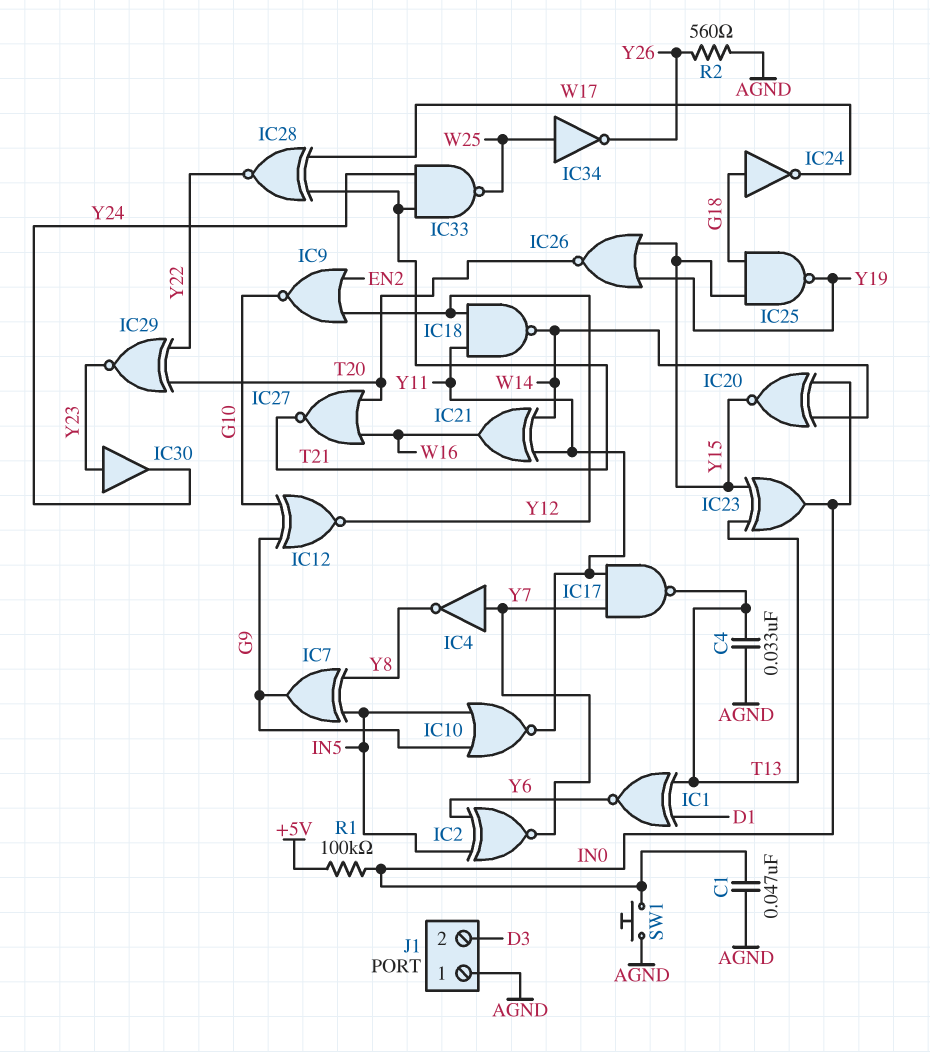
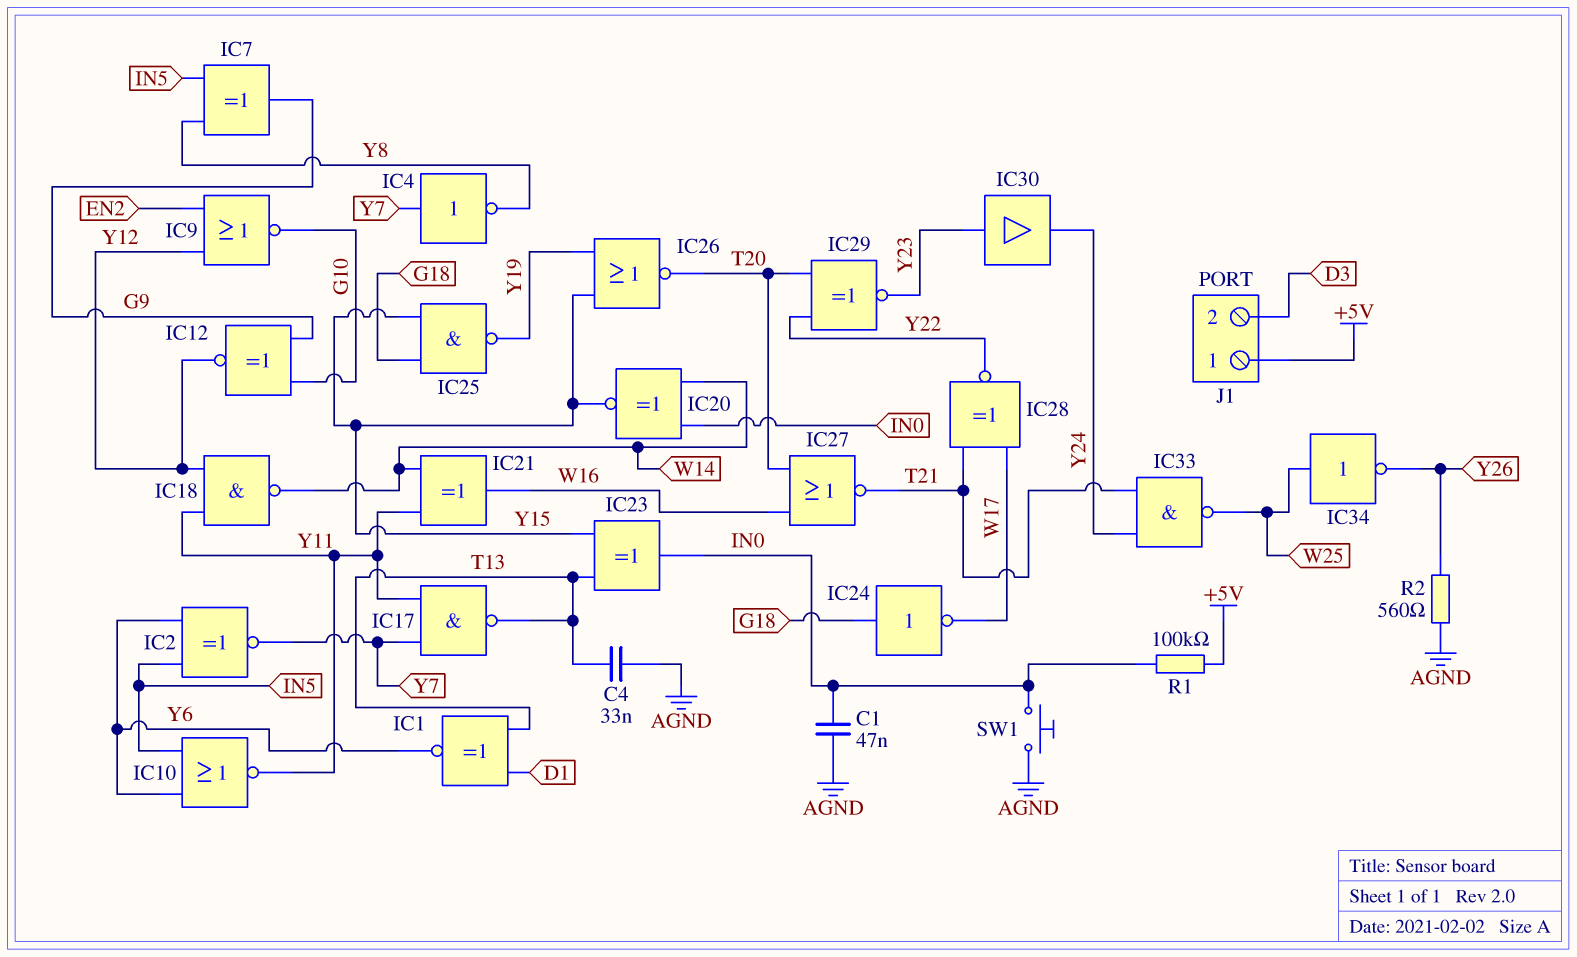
IC10: NOR (in G9, in IN5, out Y11) -> NOR (in IN5, in Y6, out Y11)
J1 pin 1: AGND -> +5V

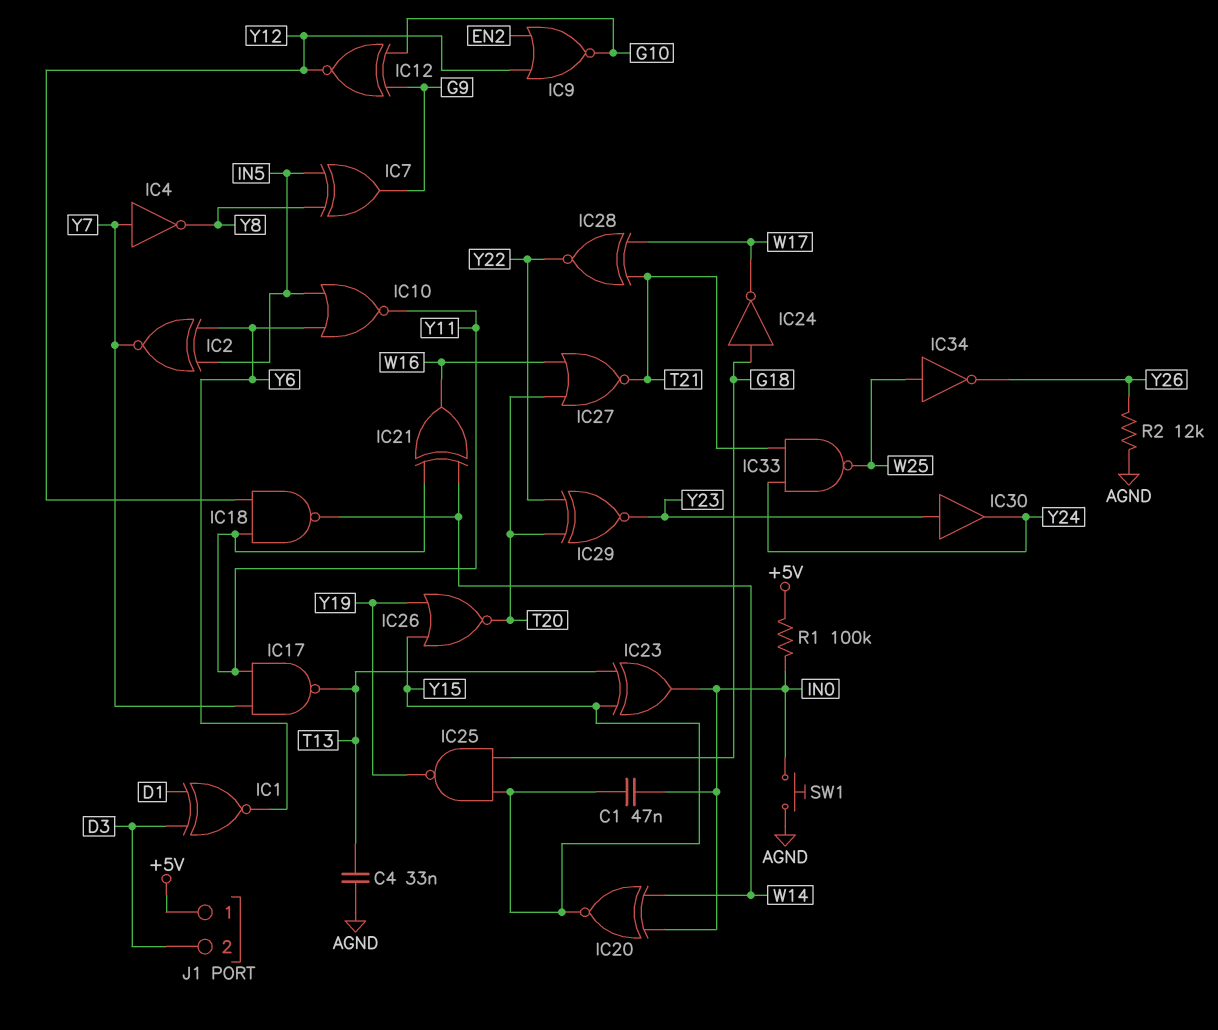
C1: 47nF (AGND, IN0) -> 47nF (IN0, Y15)
IC1: XNOR (in D1, in T13, out Y6) -> XNOR (in D1, in D3, out Y6)
R2: 560 (AGND, Y26) -> 12k (AGND, Y26)

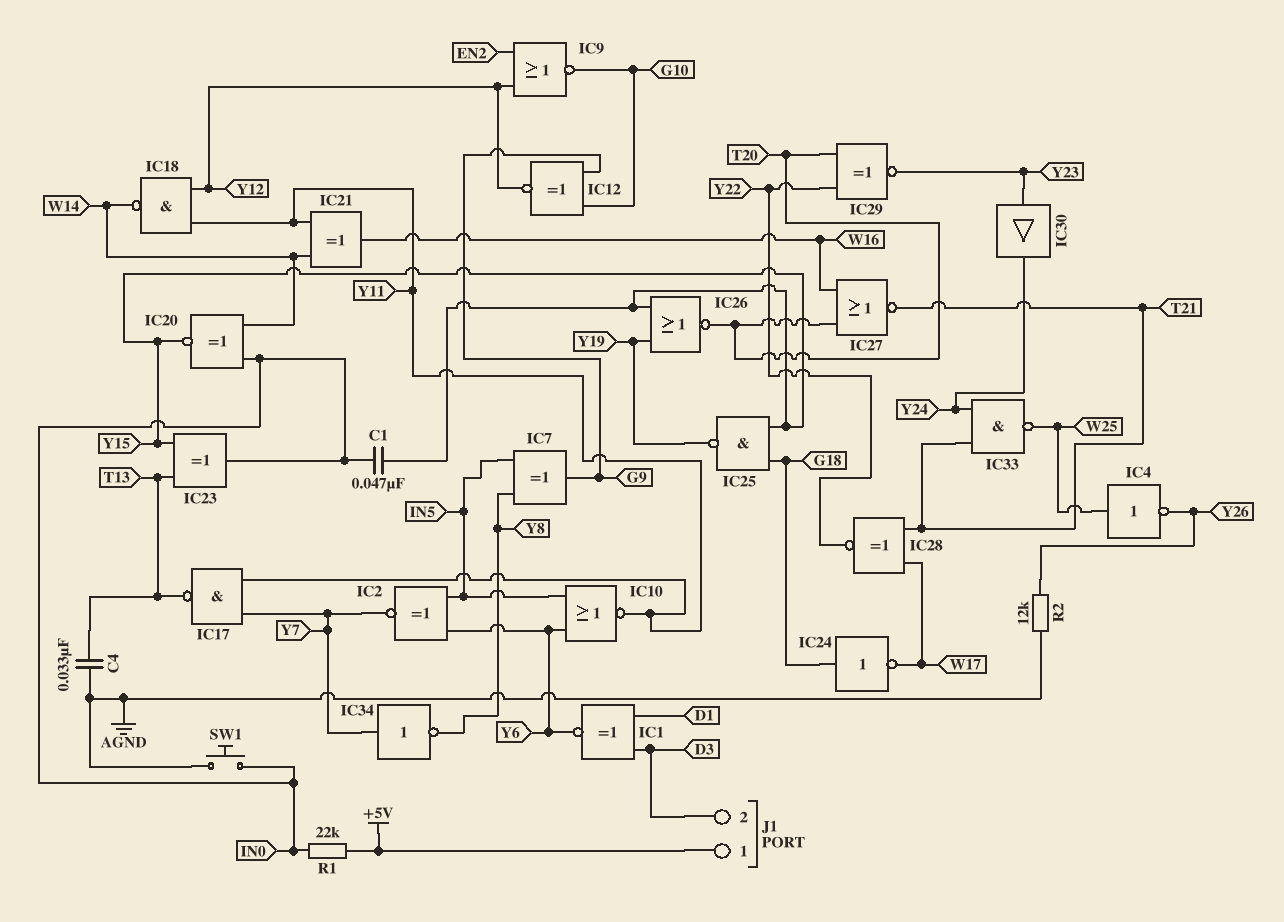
IC4: NOT (in Y7, out Y8) -> NOT (in W25, out Y26)
IC34: NOT (in W25, out Y26) -> NOT (in Y7, out Y8)
R1: 100k (+5V, IN0) -> 22k (+5V, IN0)

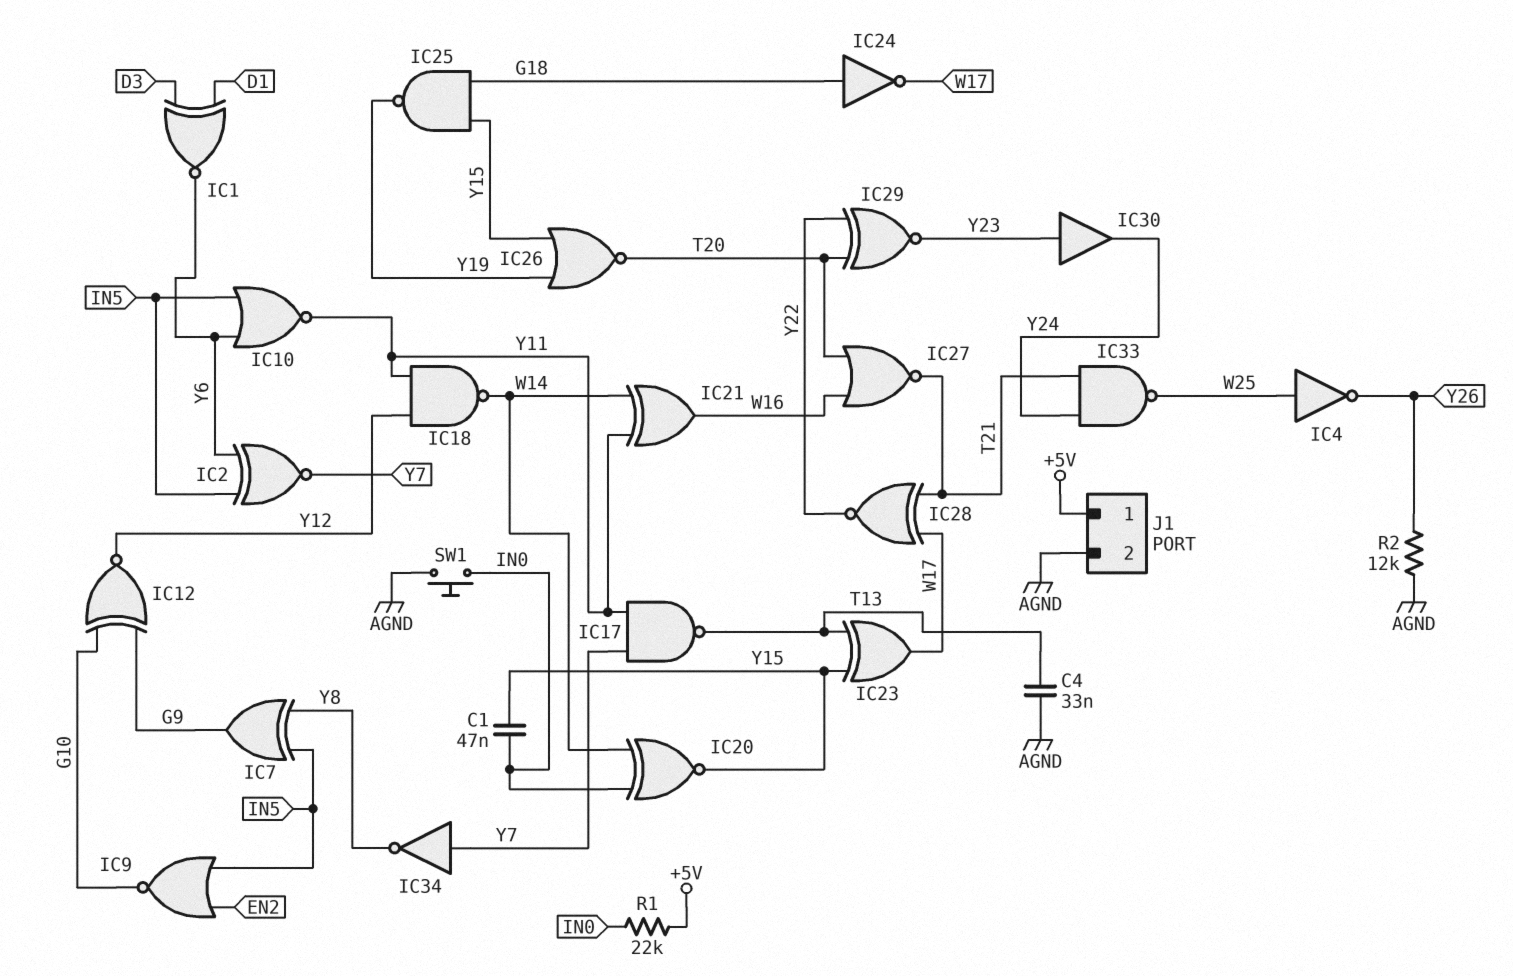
IC9: NOR (in EN2, in Y12, out G10) -> NOR (in EN2, in IN5, out G10)
IC23: XOR (in T13, in Y15, out IN0) -> XOR (in T13, in Y15, out W17)
J1 pin 2: D3 -> AGND

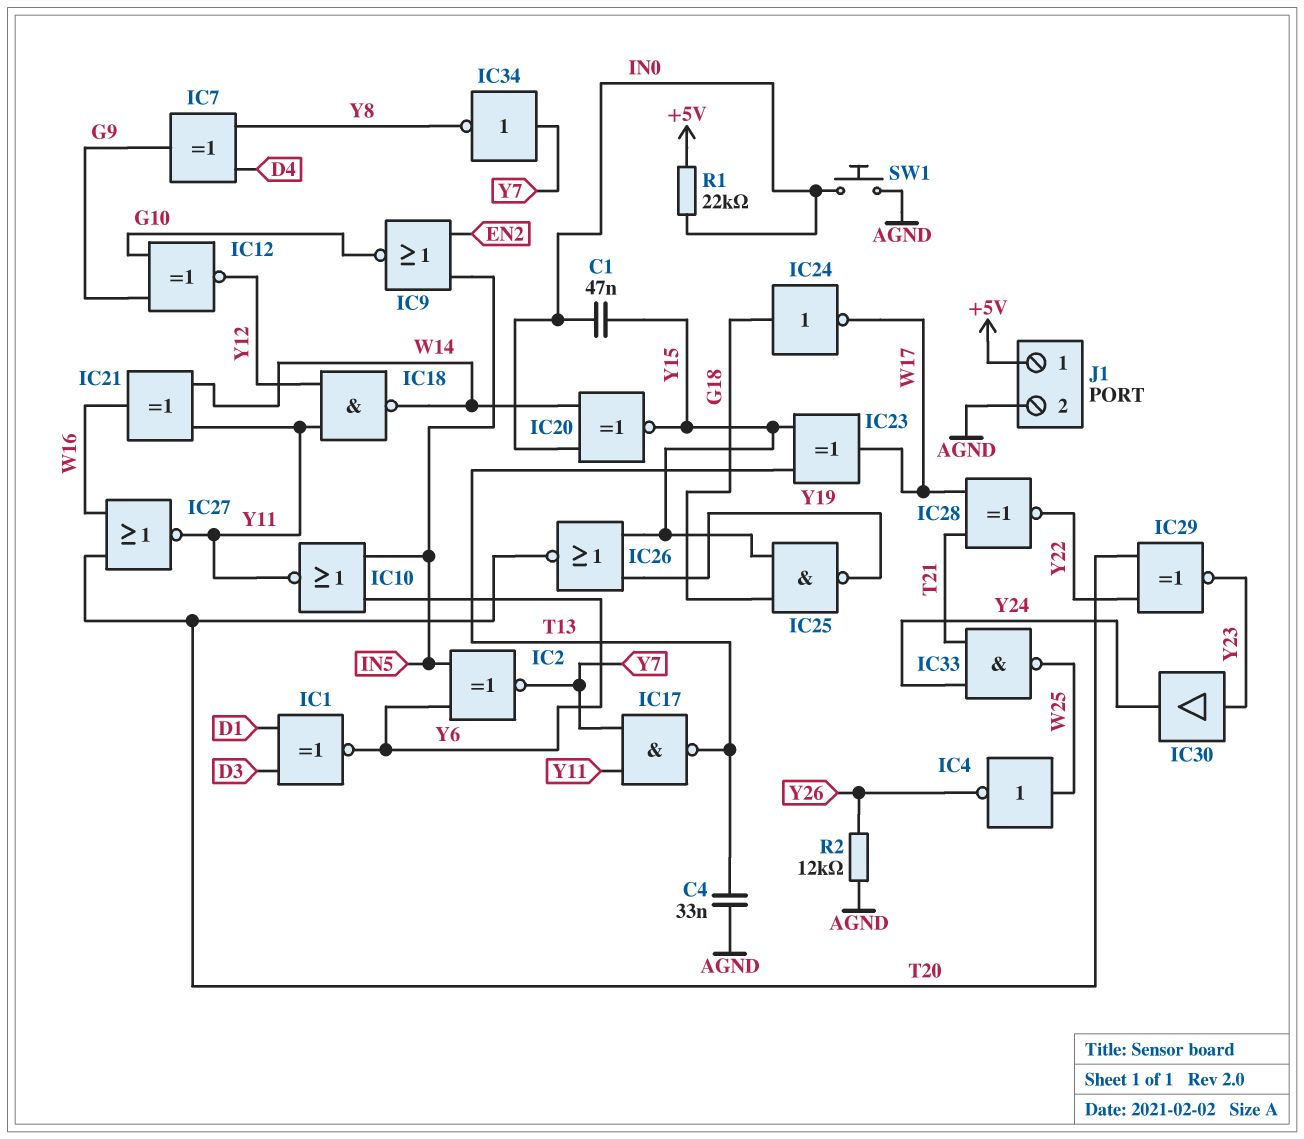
IC7: XOR (in IN5, in Y8, out G9) -> XOR (in D4, in Y8, out G9)
IC27: NOR (in T20, in W16, out T21) -> NOR (in T20, in W16, out Y11)

